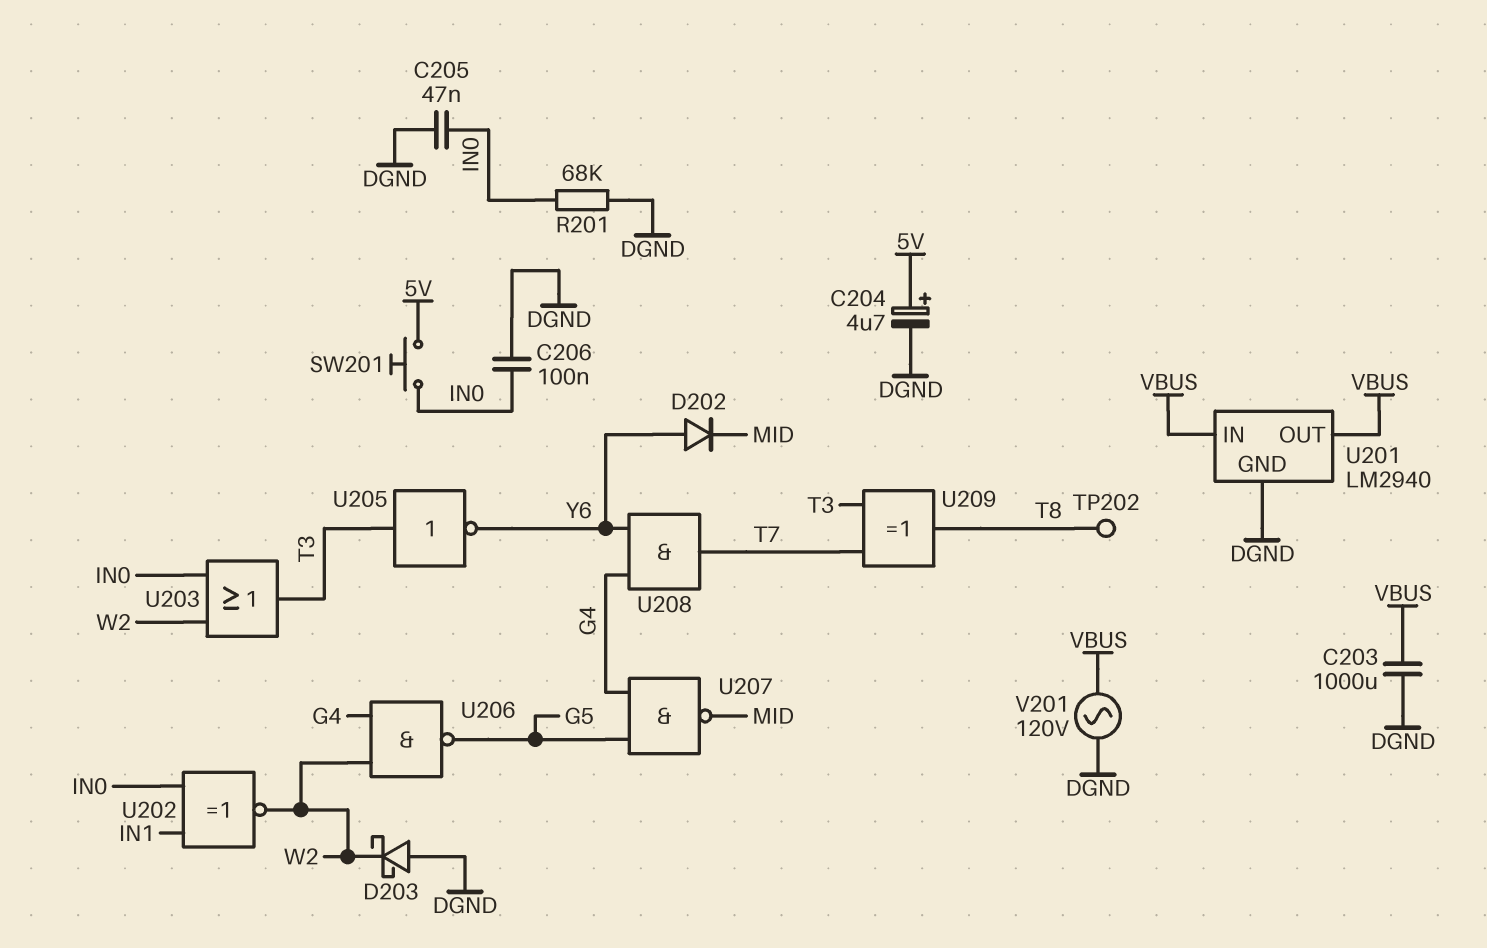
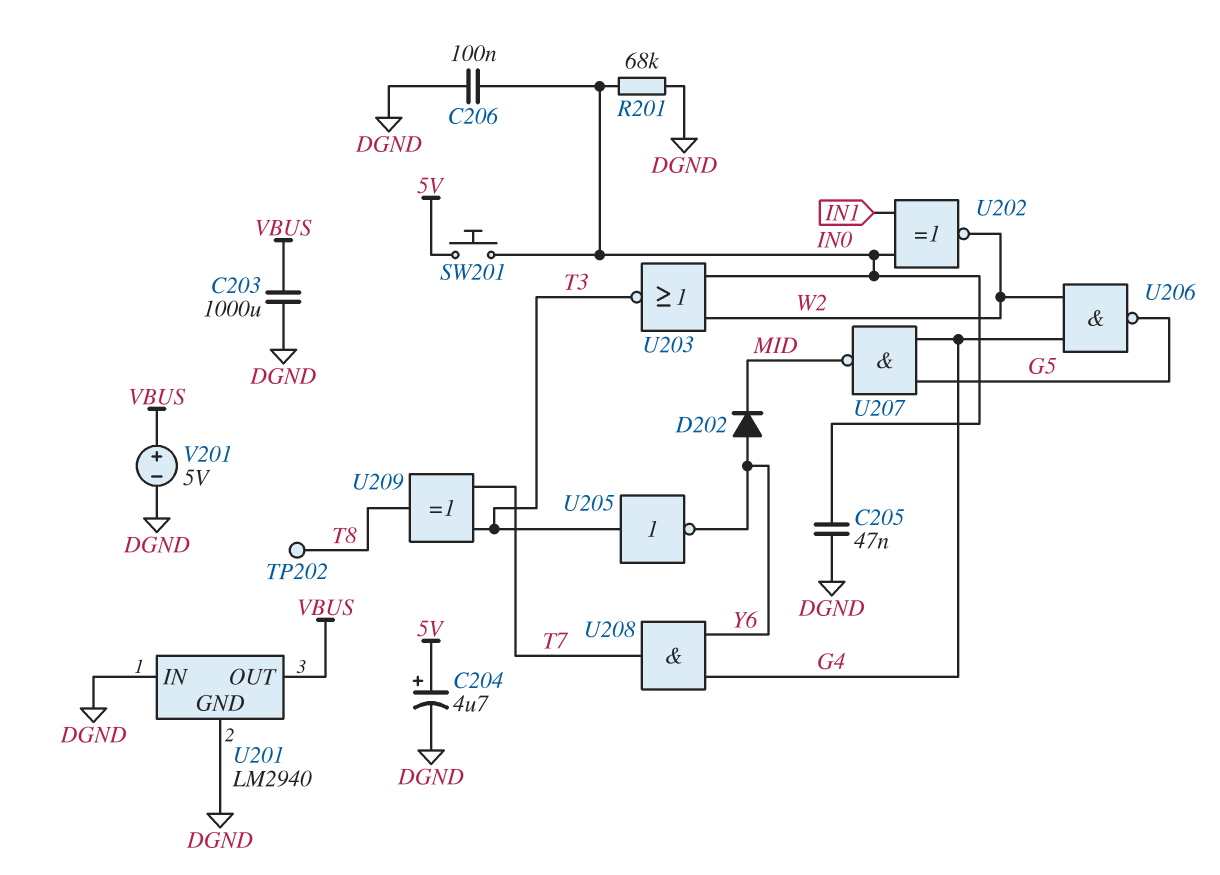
D203: schottky (A DGND, K W2) -> none
U201 pin IN: VBUS -> DGND
U203: OR (in IN0, in W2, out T3) -> NOR (in IN0, in W2, out T3)
V201: AC 120V (DGND, VBUS) -> 5V (plus VBUS, minus DGND)

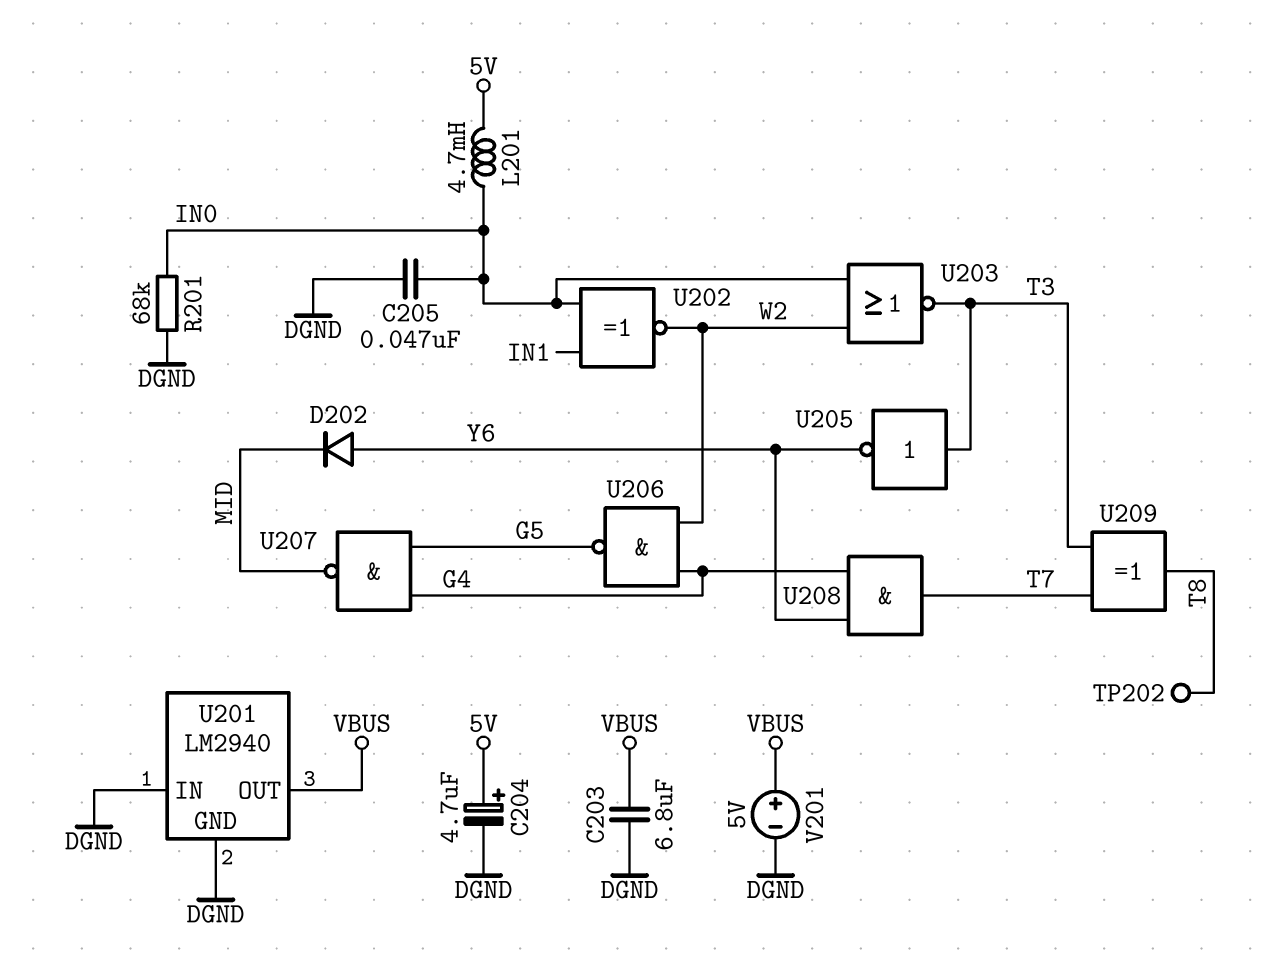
C203: 1000uF (DGND, VBUS) -> 6.8uF (DGND, VBUS)
C206: 100nF (DGND, IN0) -> none
L201: none -> 4.7mH (5V, IN0)
SW201: button (5V, IN0) -> none

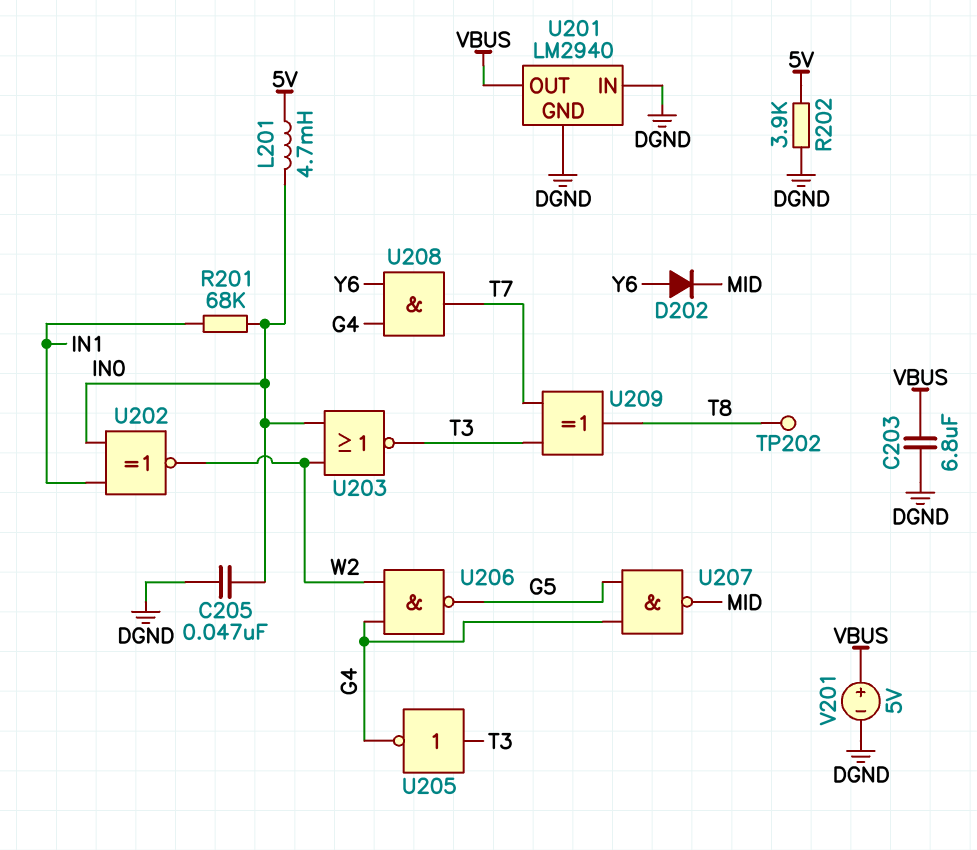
C204: 4.7uF (plus 5V, minus DGND) -> none
R201: 68k (DGND, IN0) -> 68k (IN0, IN1)
R202: none -> 3.9k (5V, DGND)
U205: NOT (in T3, out Y6) -> NOT (in T3, out G4)

